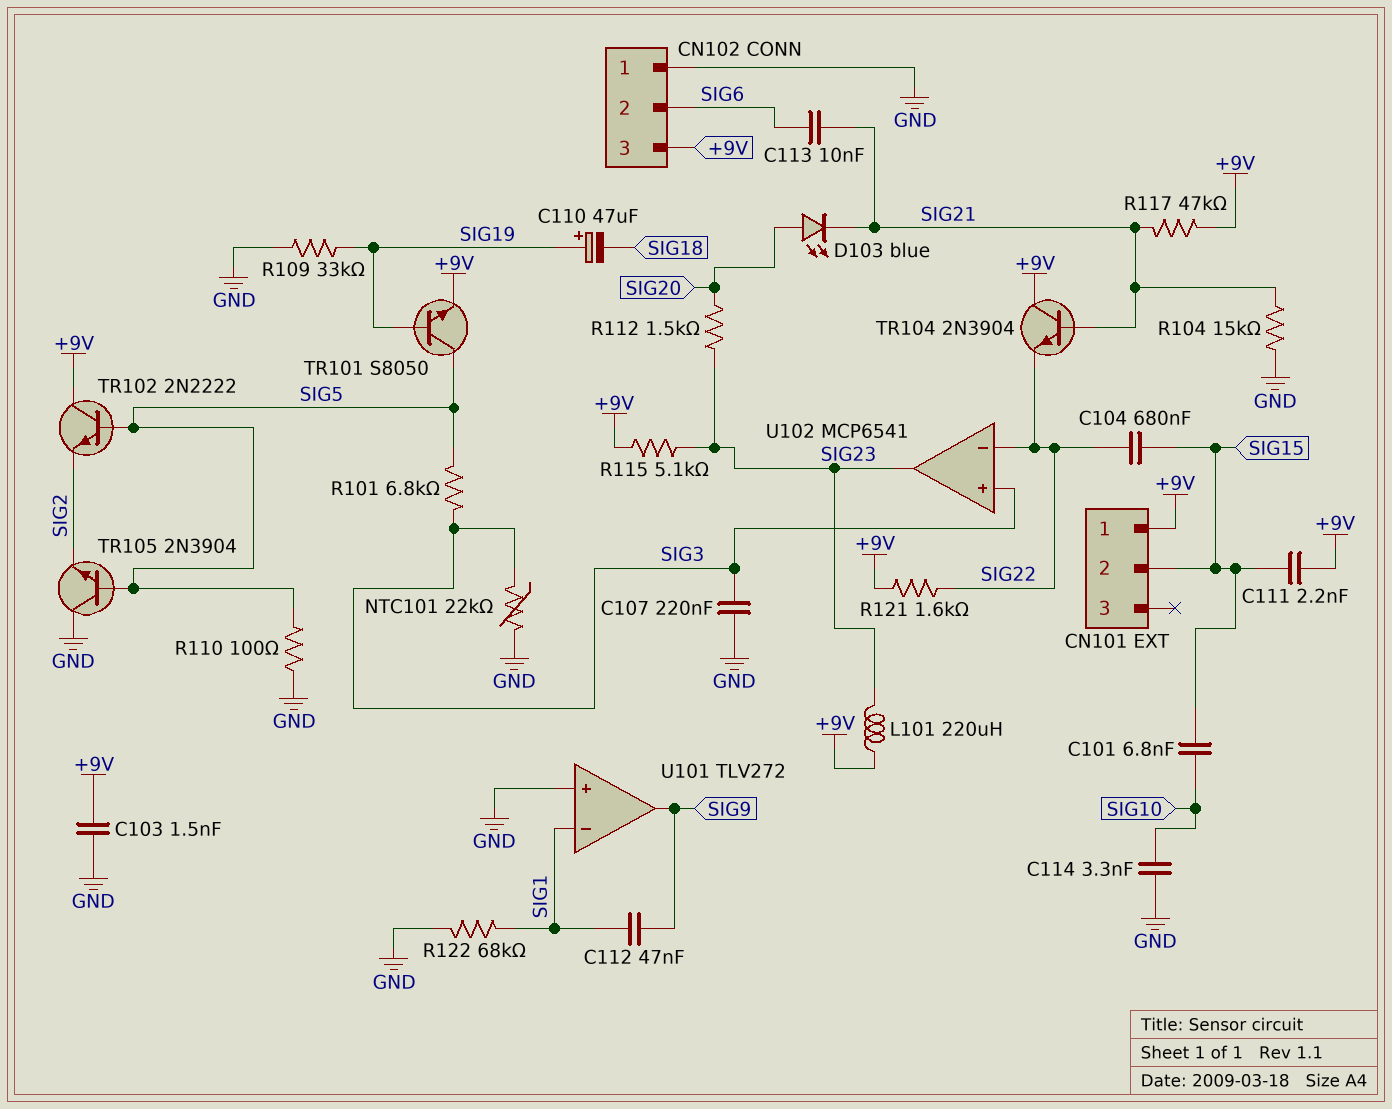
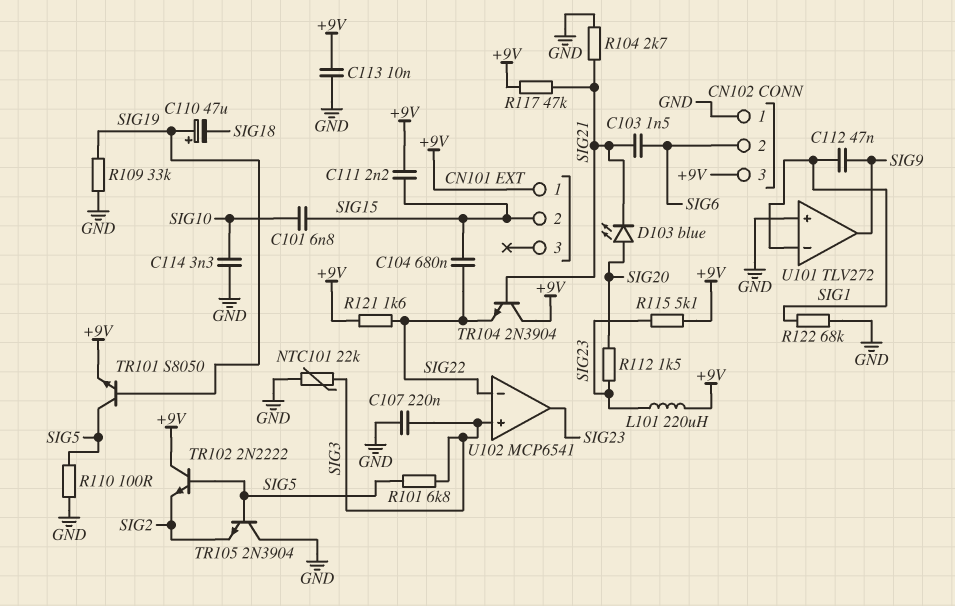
C103: 1.5nF (+9V, GND) -> 1.5nF (SIG6, SIG21)
C113: 10nF (SIG6, SIG21) -> 10nF (+9V, GND)
R104: 15k (GND, SIG21) -> 2.7k (GND, SIG21)

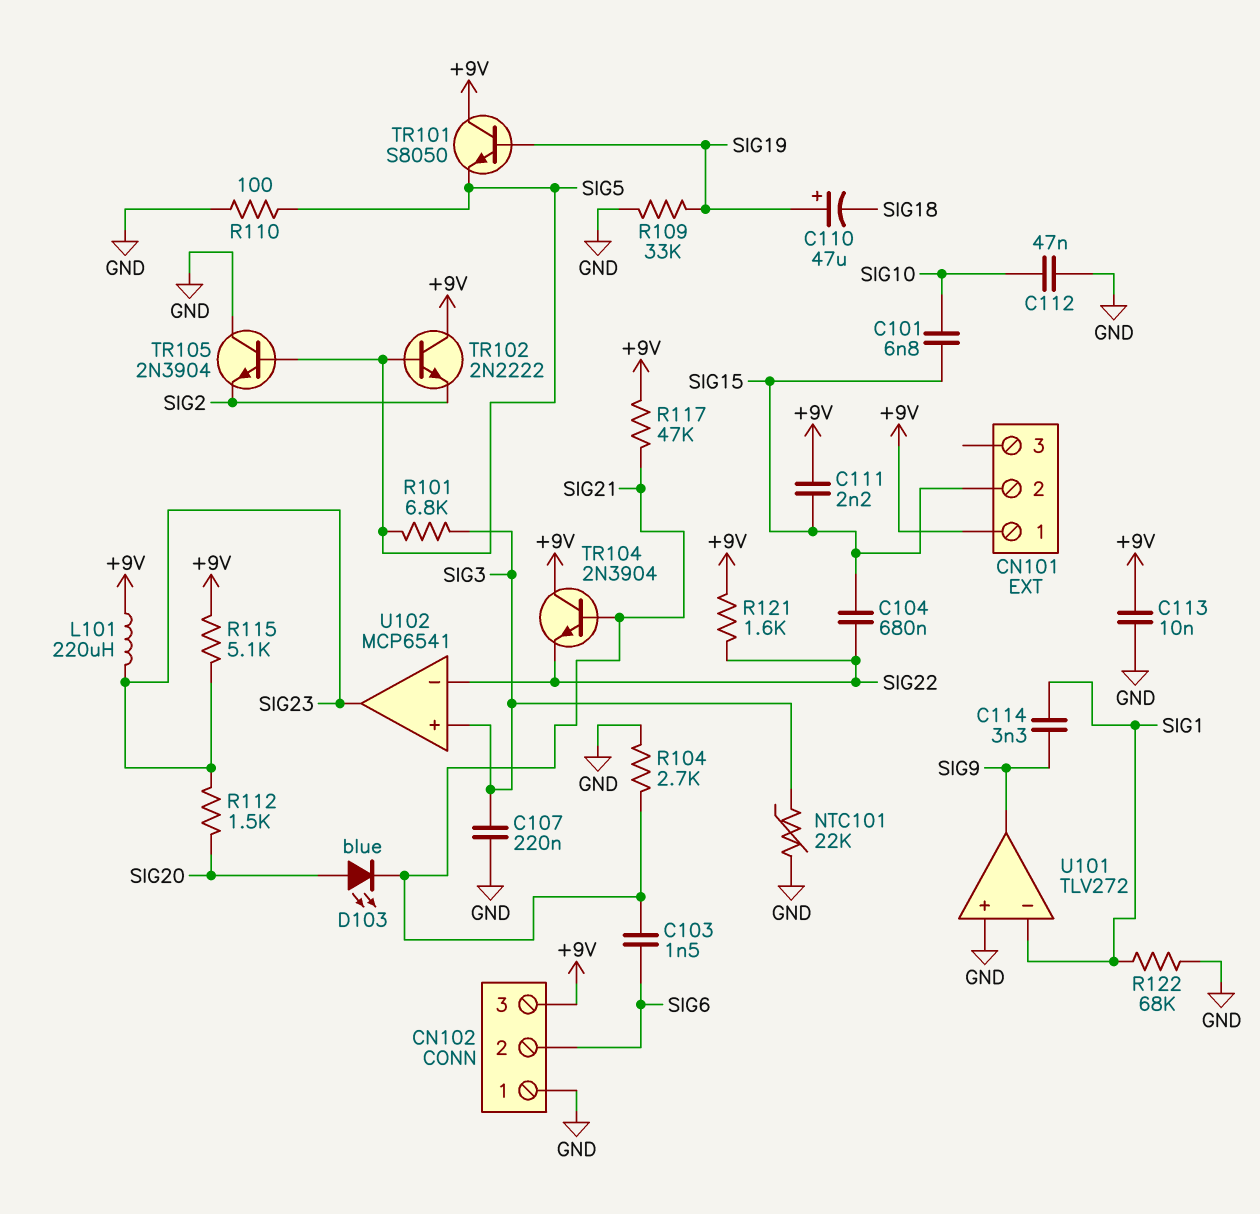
C112: 47nF (SIG1, SIG9) -> 47nF (GND, SIG10)
C114: 3.3nF (GND, SIG10) -> 3.3nF (SIG1, SIG9)
TR101: NPN S8050 (B SIG19, C SIG5, E +9V) -> NPN S8050 (B SIG19, C +9V, E SIG5)

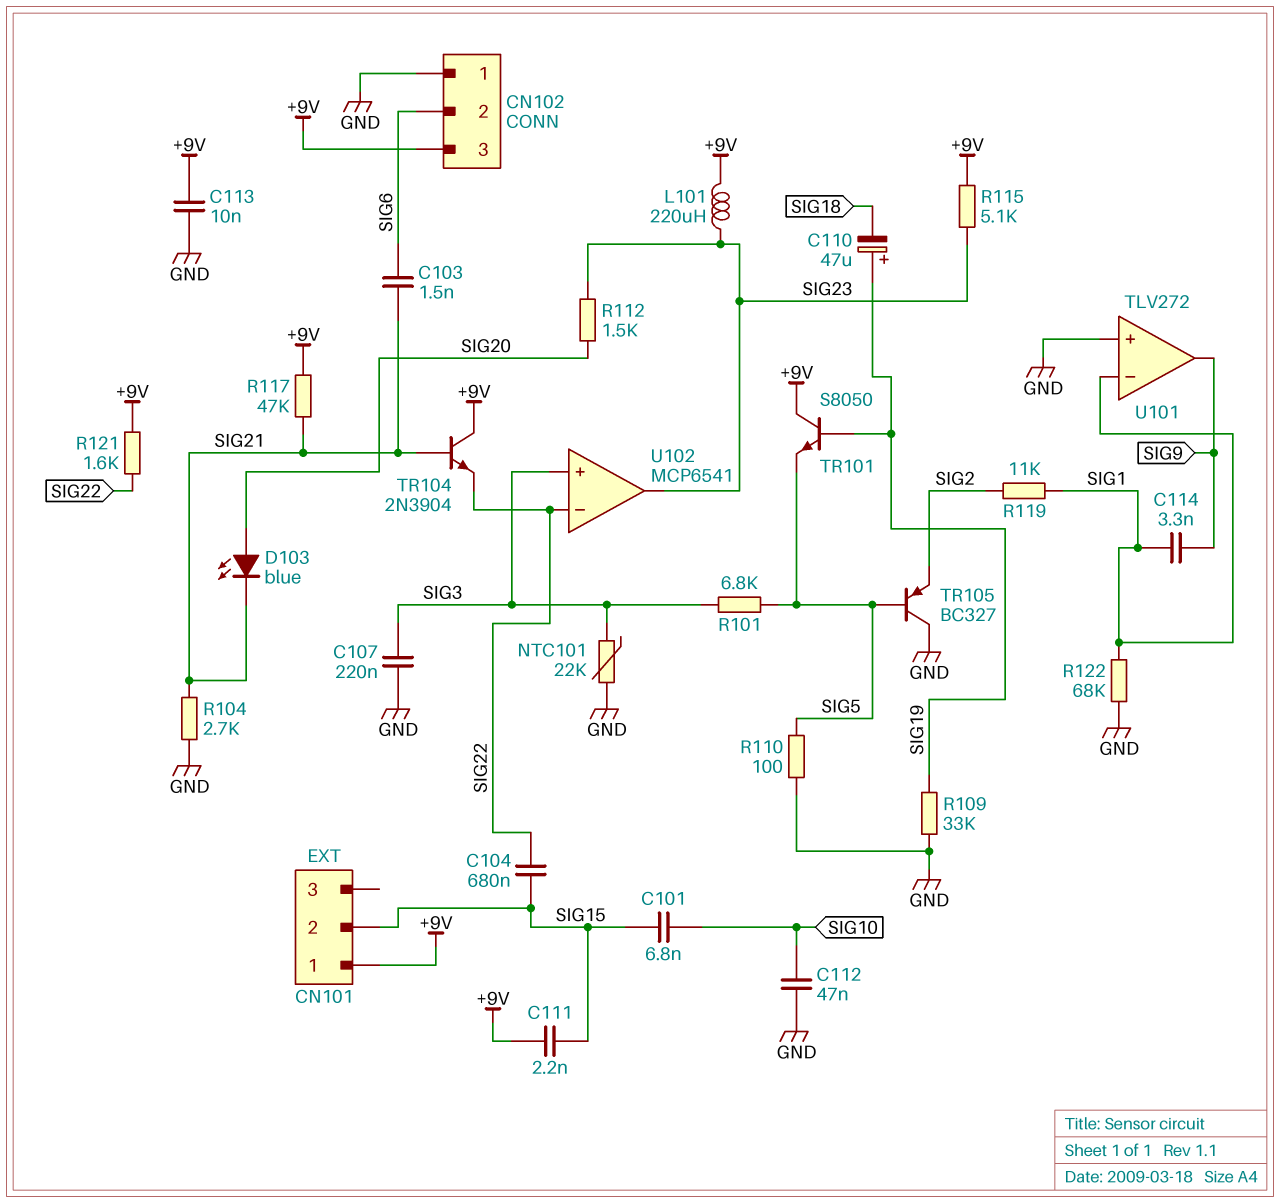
R119: none -> 11k (SIG1, SIG2)
TR102: NPN 2N2222 (B SIG5, C +9V, E SIG2) -> none
TR105: NPN 2N3904 (B SIG5, C GND, E SIG2) -> PNP BC327 (B SIG5, C GND, E SIG2)

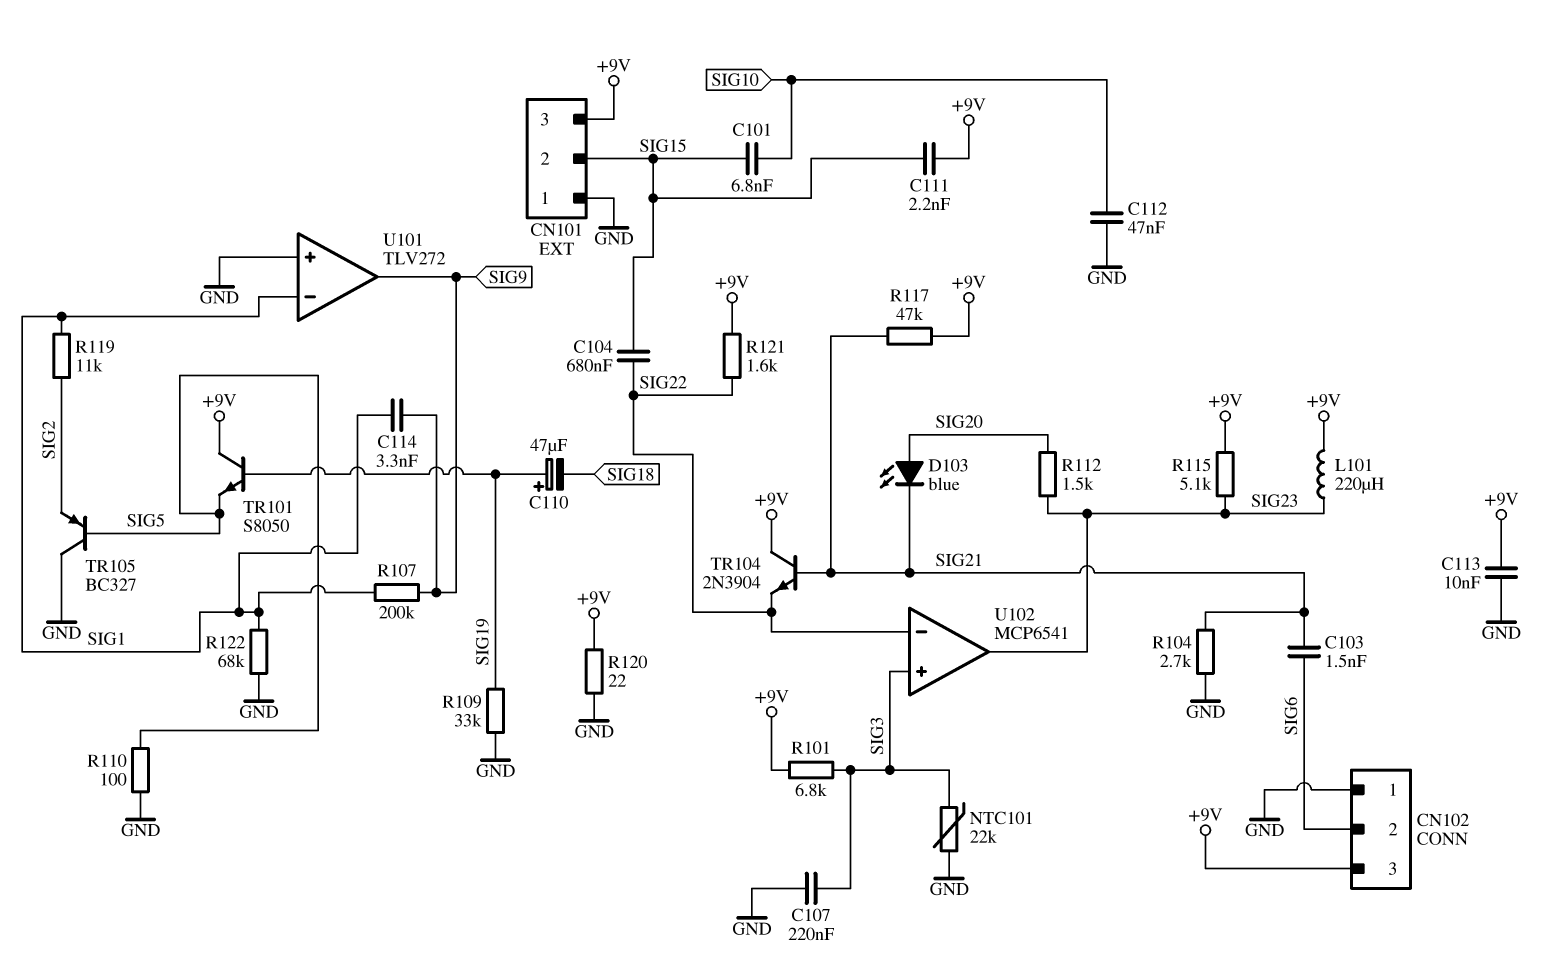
CN101 pin 1: +9V -> GND
CN101 pin 3: none -> +9V
R101: 6.8k (SIG3, SIG5) -> 6.8k (+9V, SIG3)
R107: none -> 200k (SIG1, SIG9)
R120: none -> 22 (+9V, GND)

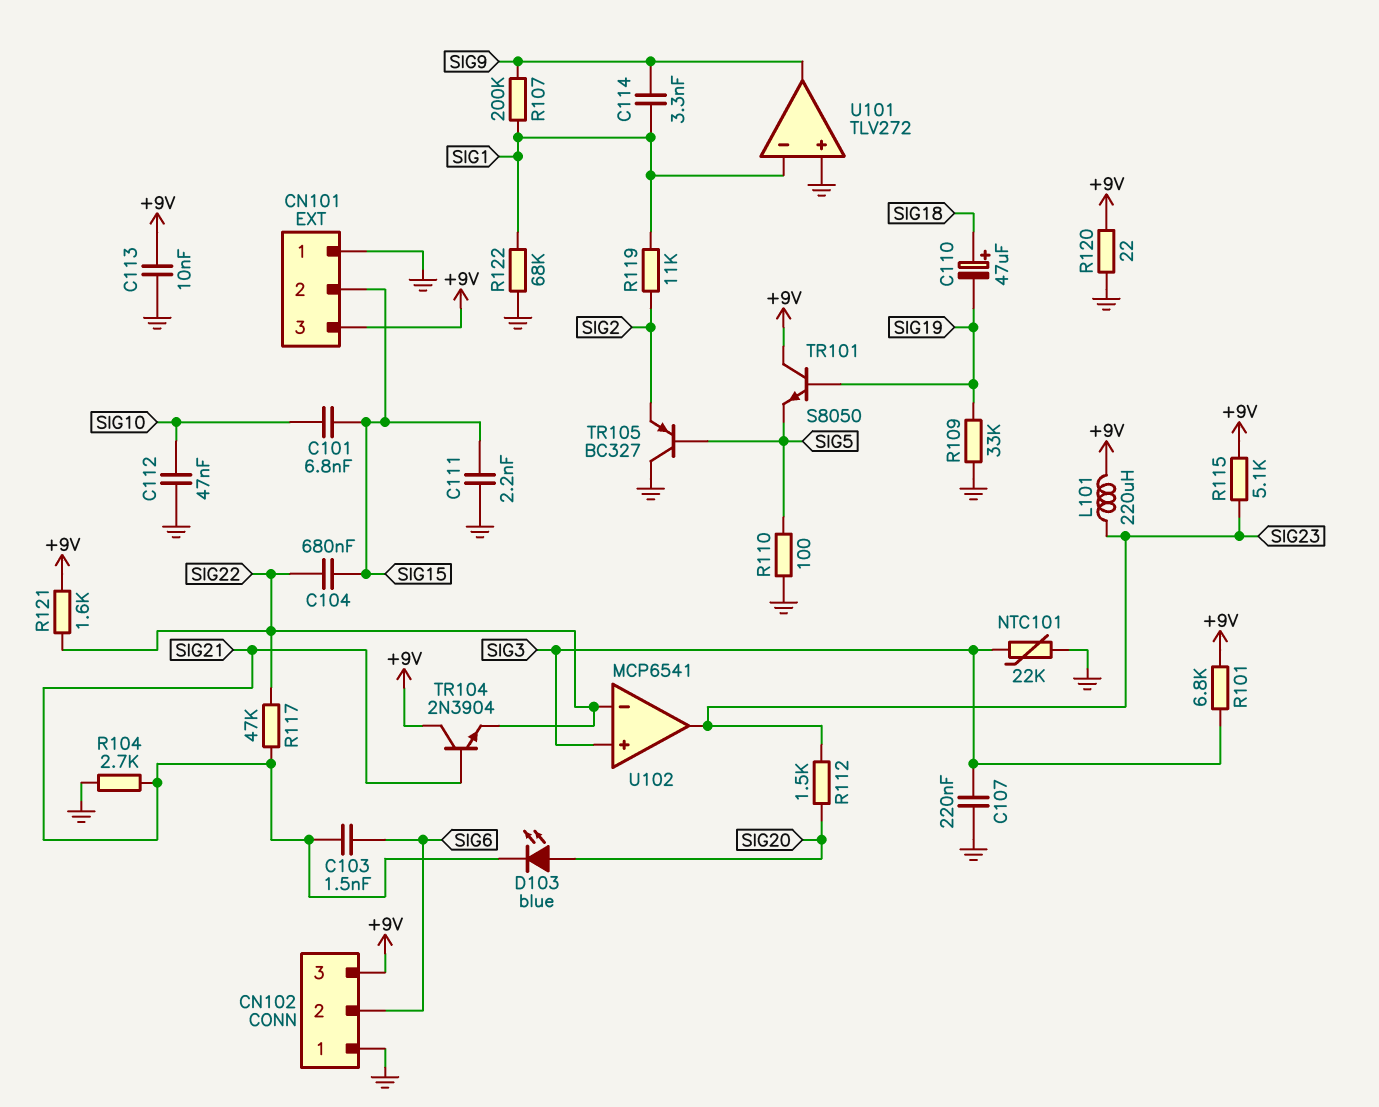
C110: 47uF (plus SIG19, minus SIG18) -> 47uF (plus SIG18, minus SIG19)
C111: 2.2nF (+9V, SIG15) -> 2.2nF (GND, SIG15)
R117: 47k (+9V, SIG21) -> 47k (SIG21, SIG22)

